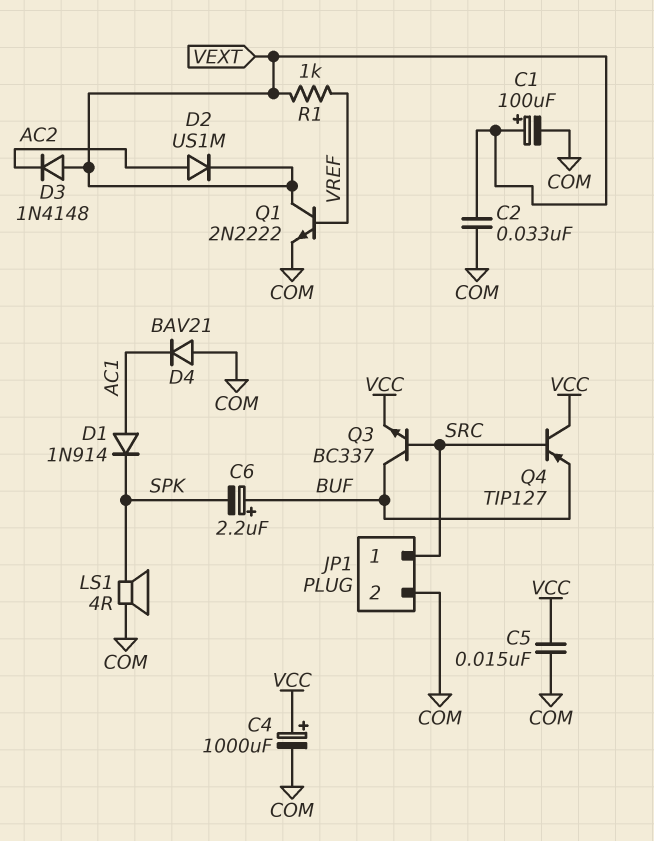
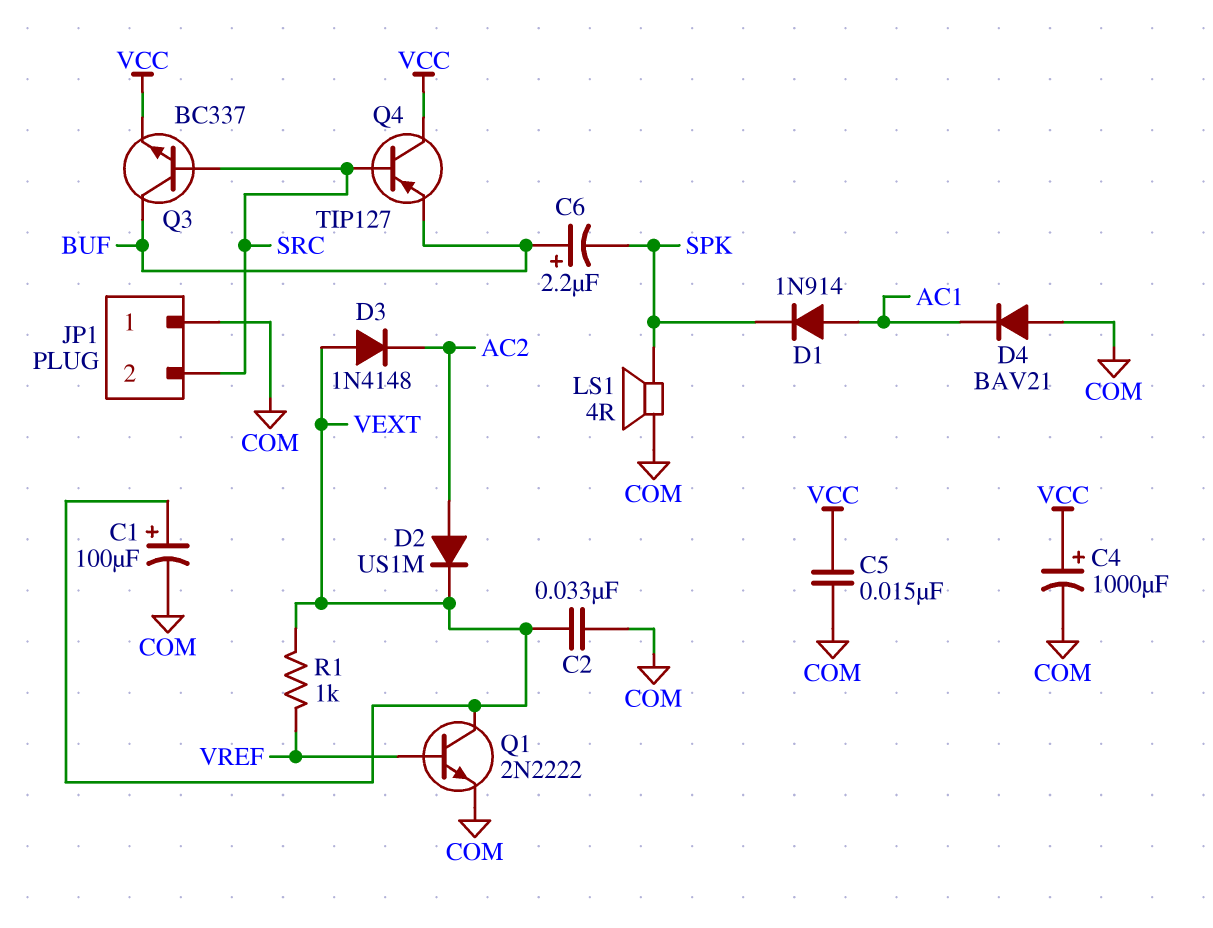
JP1 pin 1: SRC -> COM
JP1 pin 2: COM -> SRC

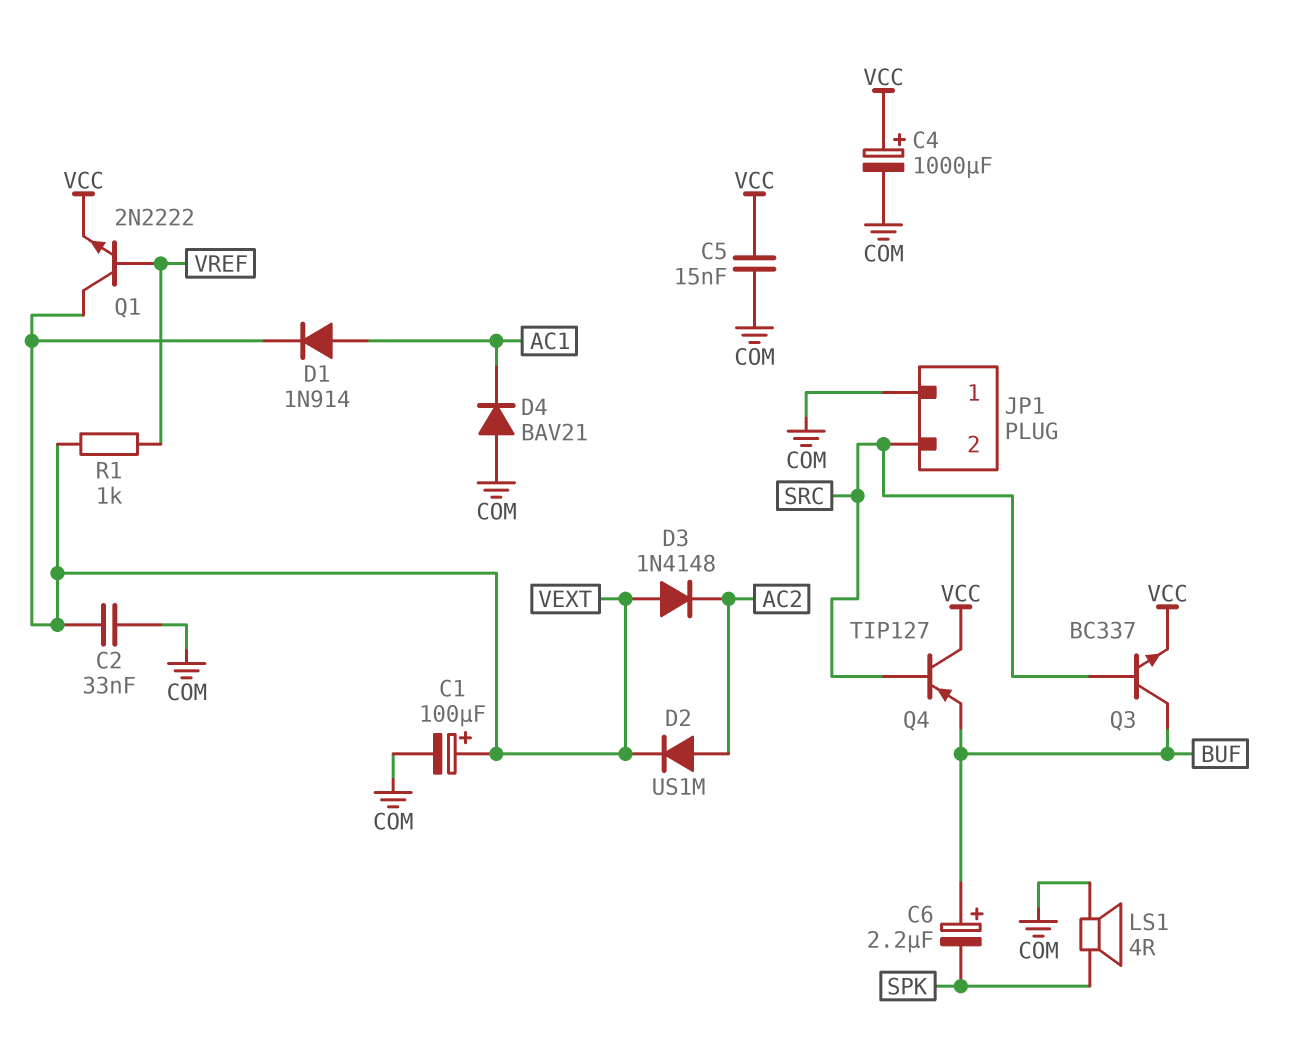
D1: diode 1N914 (A AC1, K SPK) -> diode 1N914 (A AC1, K VEXT)
Q1: NPN 2N2222 (B VREF, C VEXT, E COM) -> NPN 2N2222 (B VREF, C VEXT, E VCC)

